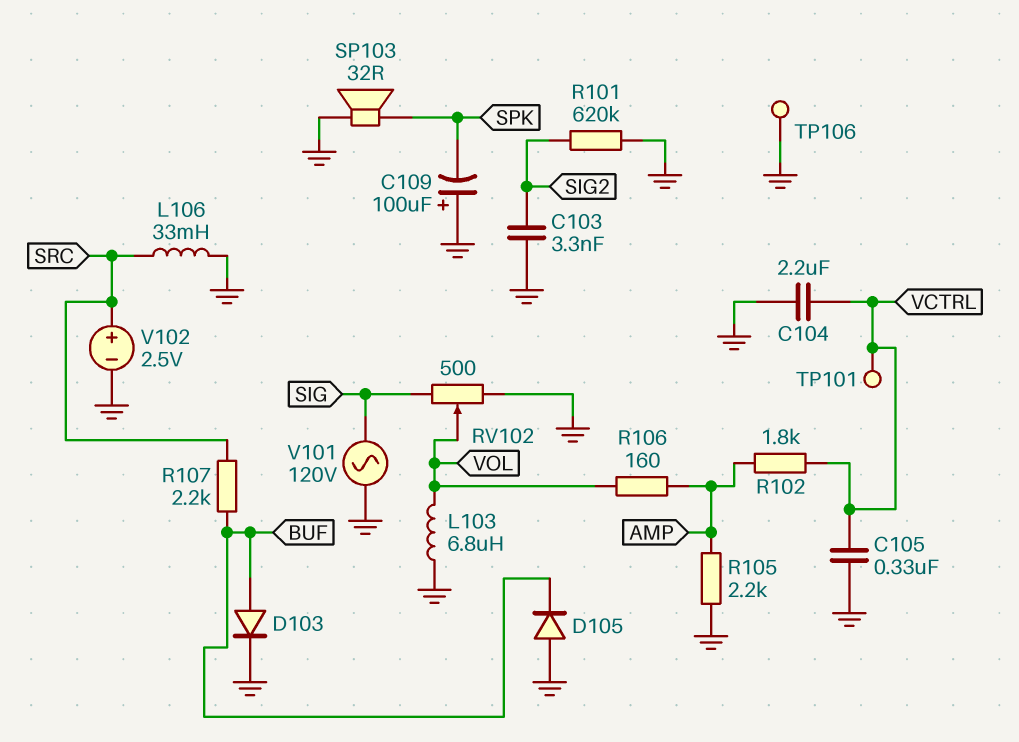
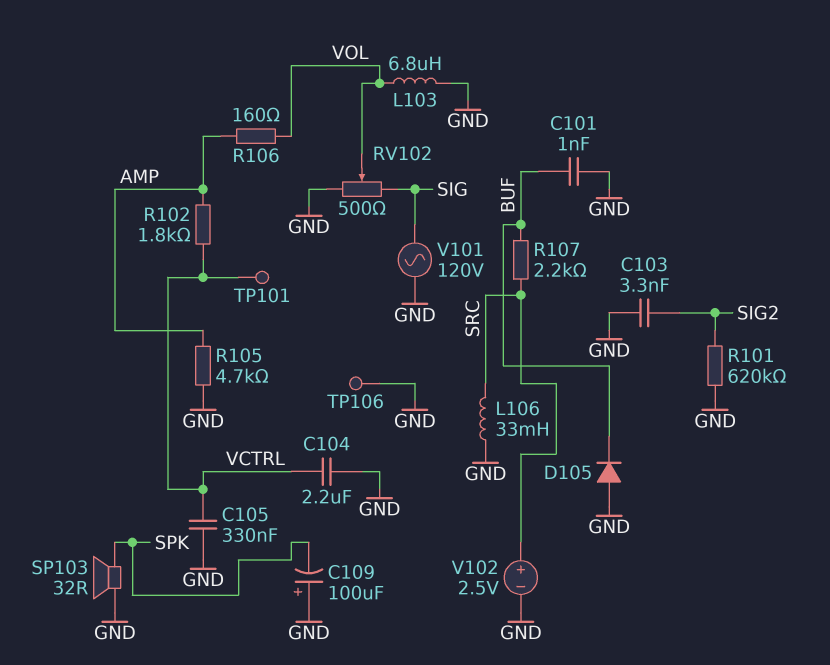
C101: none -> 1nF (BUF, GND)
D103: diode (A BUF, K GND) -> none
R105: 2.2k (AMP, GND) -> 4.7k (AMP, GND)

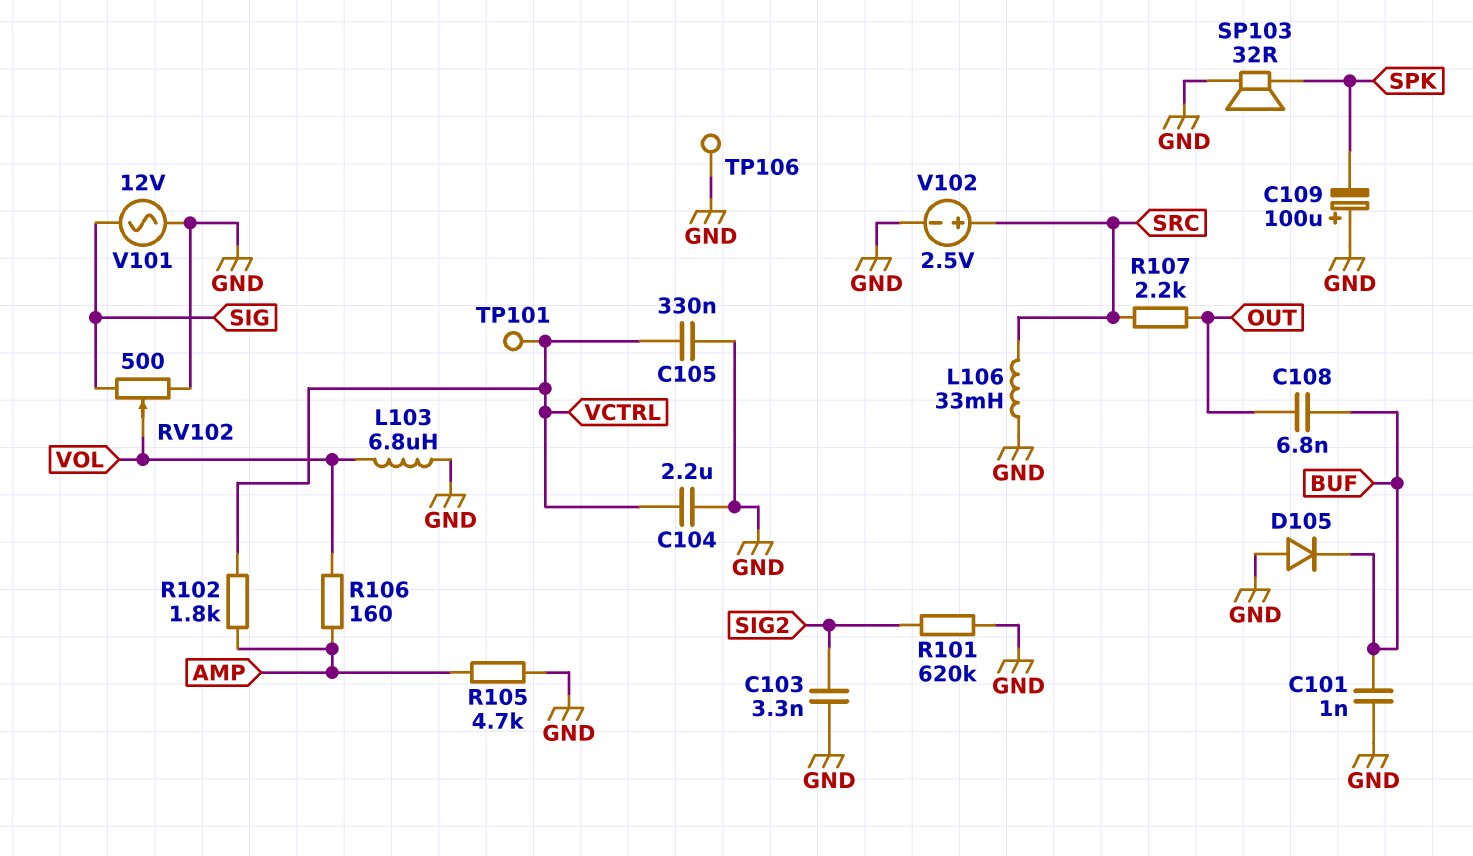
C108: none -> 6.8nF (BUF, OUT)
R107: 2.2k (BUF, SRC) -> 2.2k (OUT, SRC)
V101: AC 120V (GND, SIG) -> AC 12V (GND, SIG)

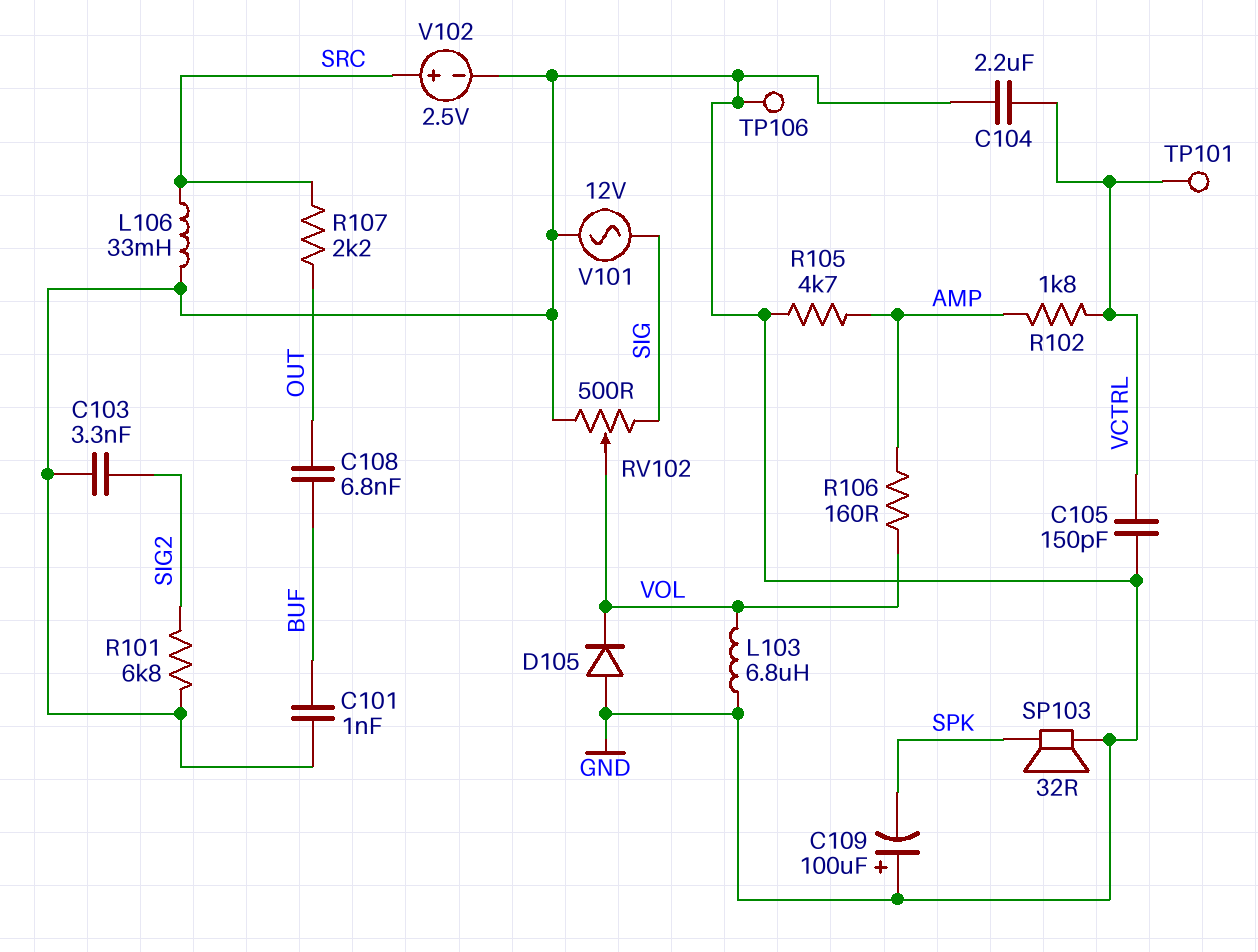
C105: 330nF (GND, VCTRL) -> 150pF (GND, VCTRL)
D105: diode (A GND, K BUF) -> diode (A GND, K VOL)
R101: 620k (GND, SIG2) -> 6.8k (GND, SIG2)

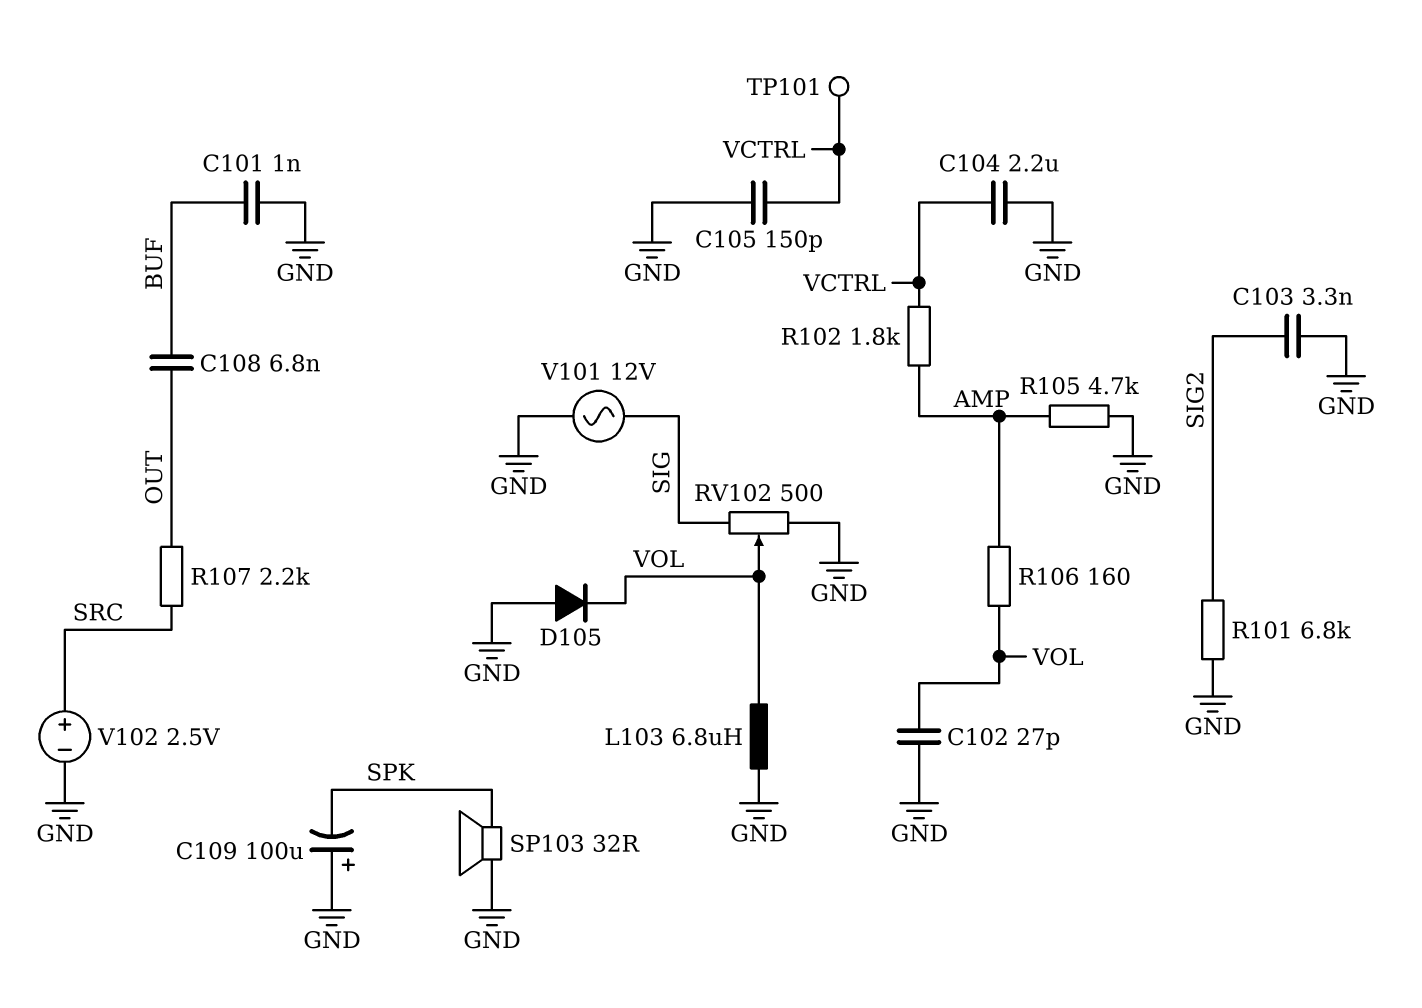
C102: none -> 27pF (GND, VOL)
L106: 33mH (GND, SRC) -> none
TP106: test point (GND) -> none

